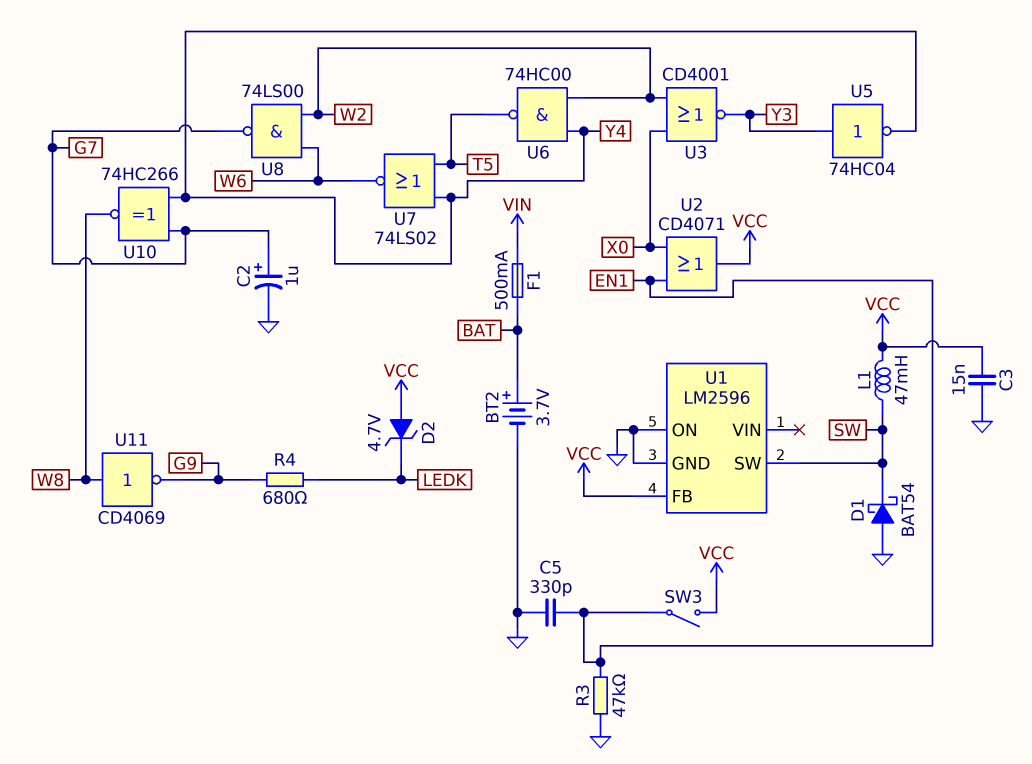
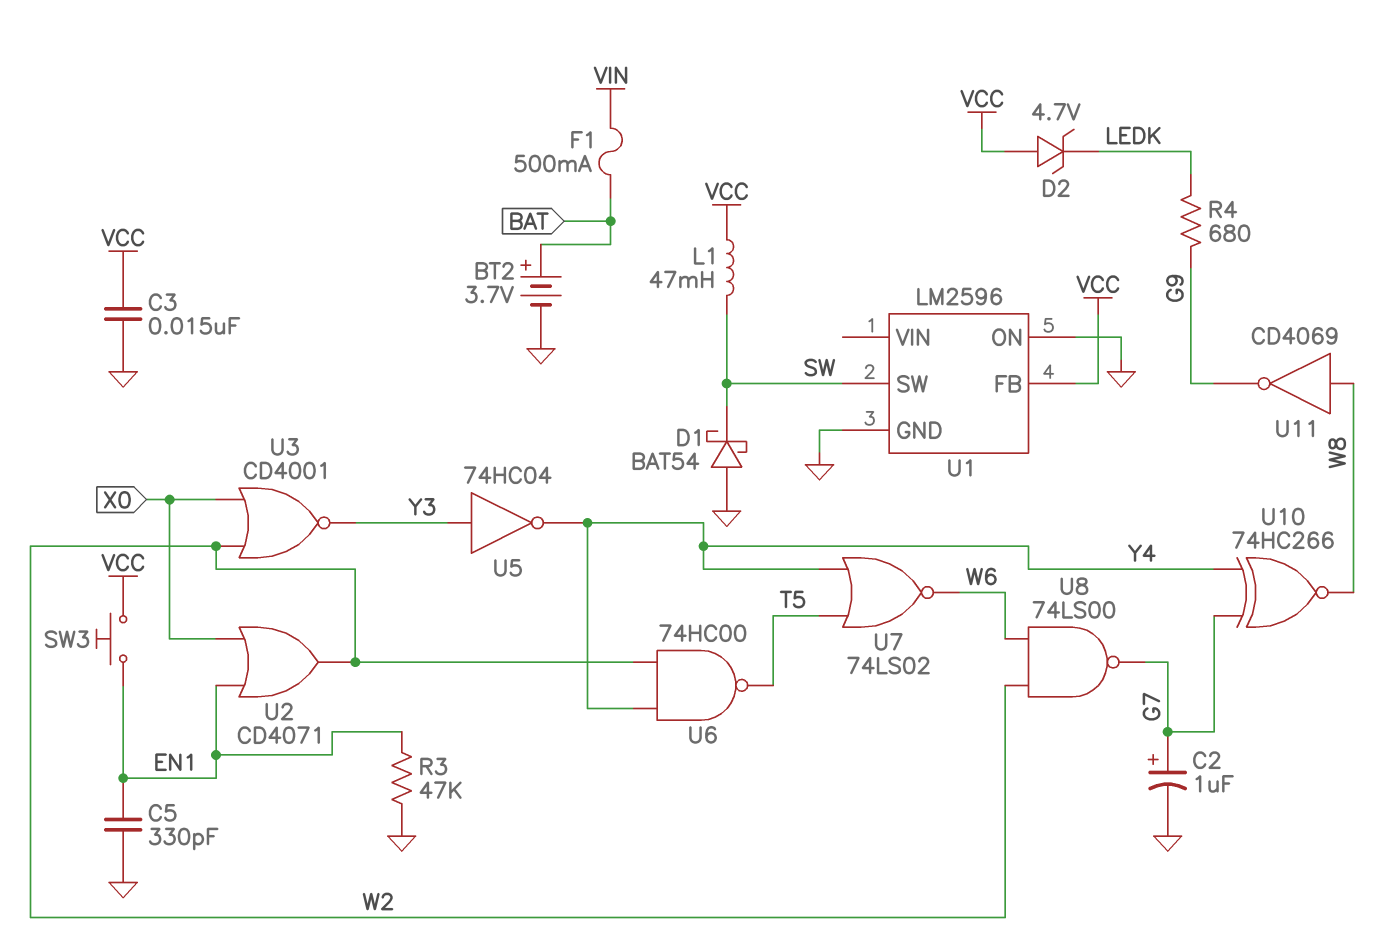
SW3: switch (EN1, VCC) -> button (EN1, VCC)
U2: OR CD4071 (in EN1, in X0, out VCC) -> OR CD4071 (in EN1, in X0, out W2)

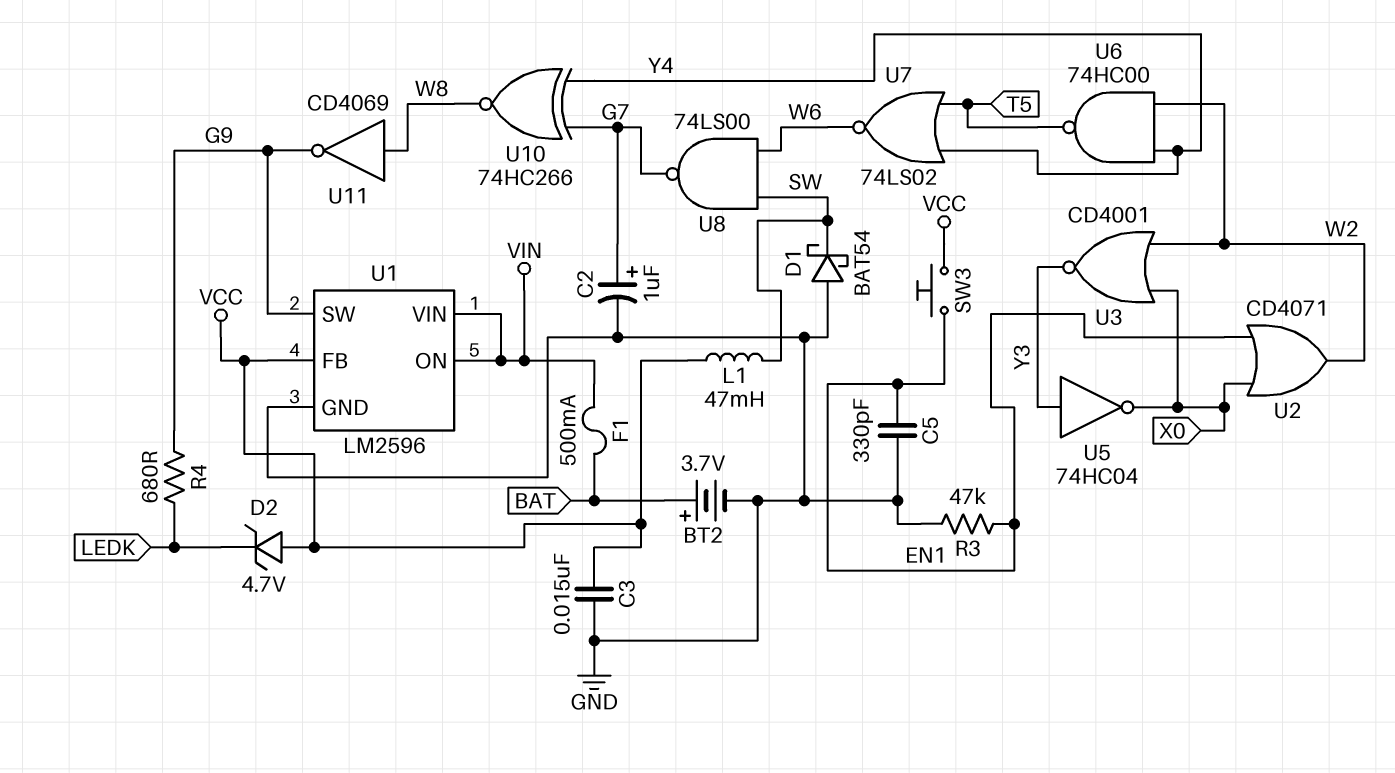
U1 pin ON: GND -> VIN
U1 pin SW: SW -> G9
U1 pin VIN: none -> VIN
U5: NOT 74HC04 (in Y3, out Y4) -> NOT 74HC04 (in Y3, out X0)
U8: NAND 74LS00 (in W2, in W6, out G7) -> NAND 74LS00 (in SW, in W6, out G7)

